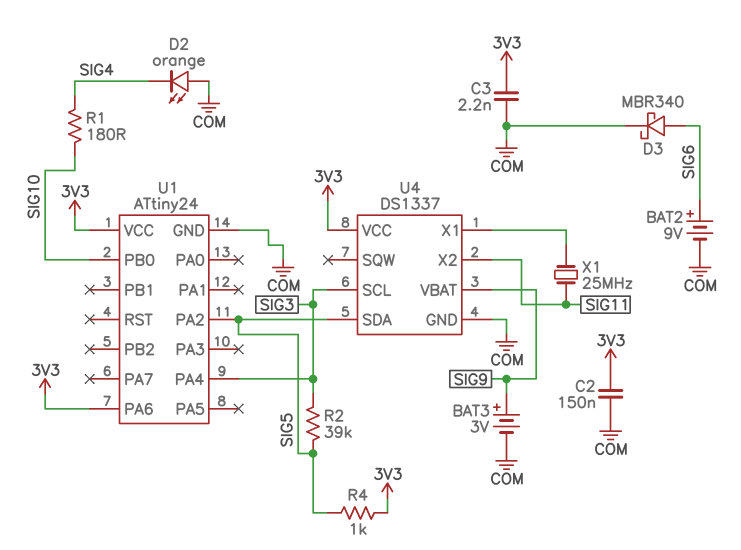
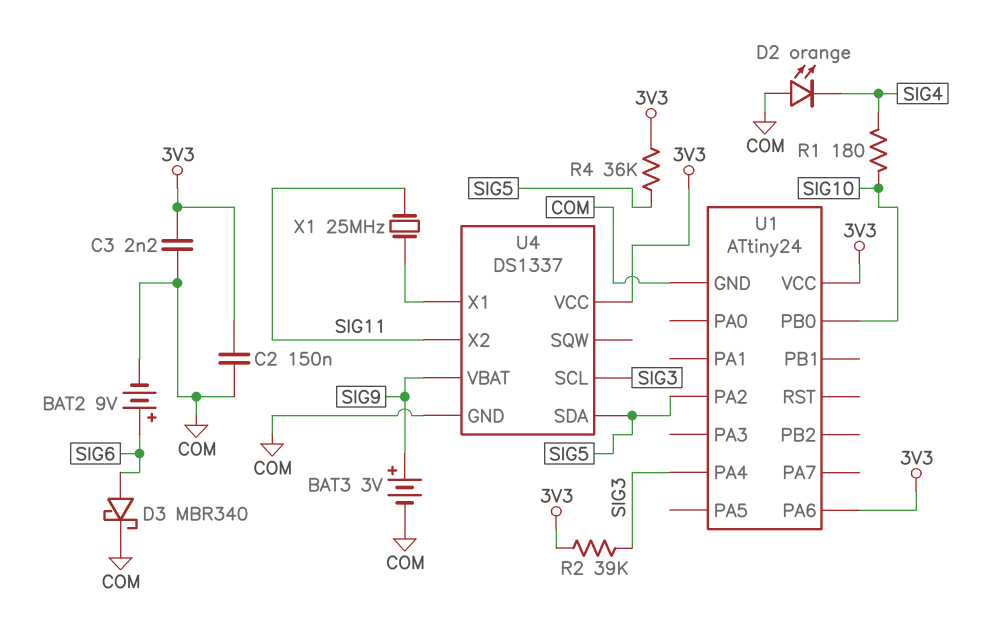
R2: 39k (SIG3, SIG5) -> 39k (3V3, SIG3)
R4: 1k (3V3, SIG5) -> 36k (3V3, SIG5)

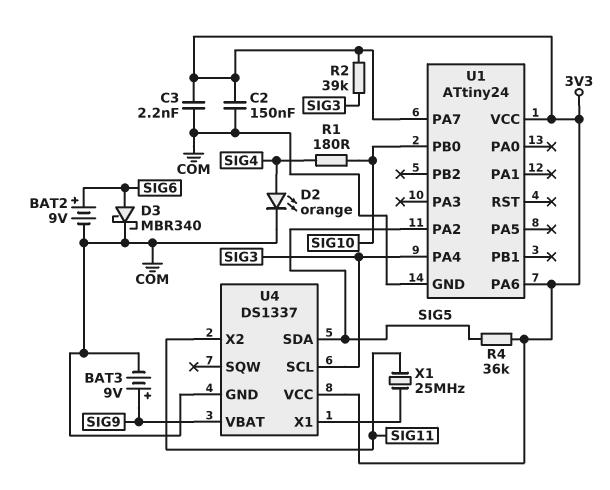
BAT3: 3V (plus SIG9, minus COM) -> 9V (plus SIG9, minus COM)
D2: LED orange (A COM, K SIG4) -> LED orange (A SIG4, K COM)
U1 pin PA7: none -> 3V3

